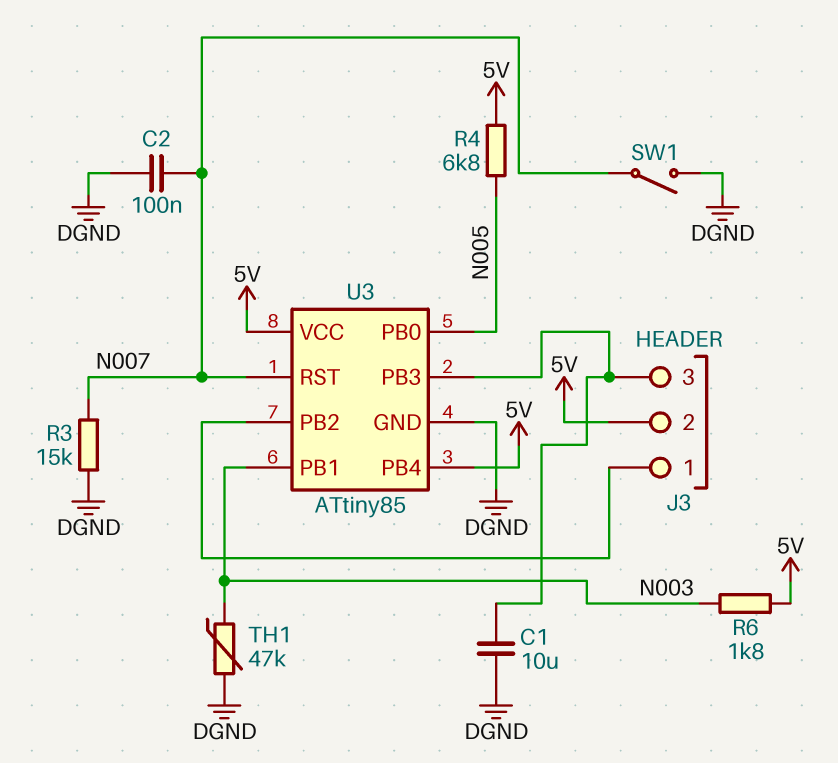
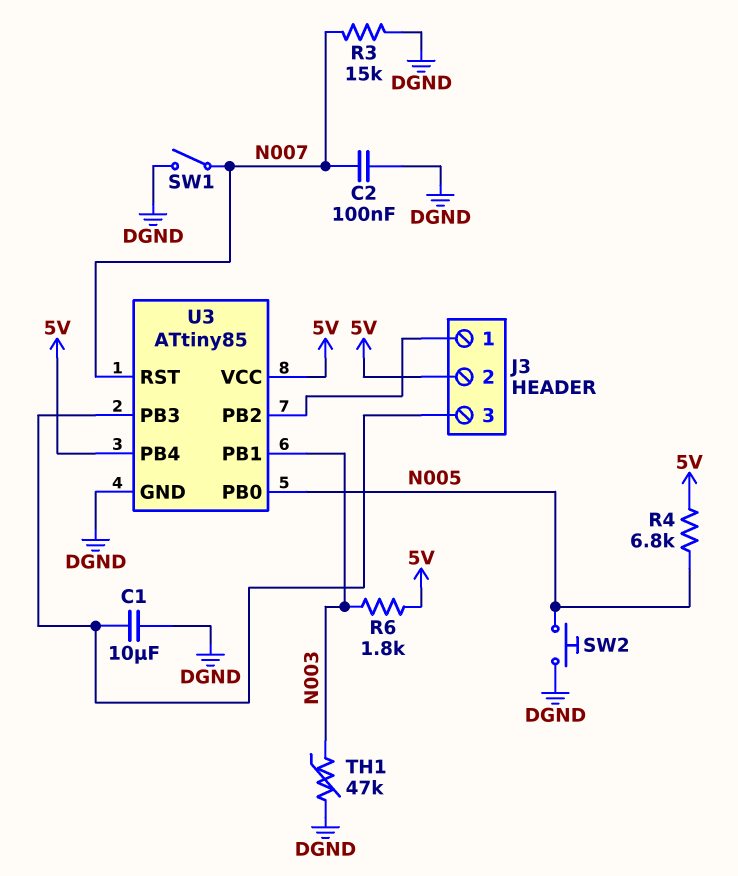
SW2: none -> button (DGND, N005)

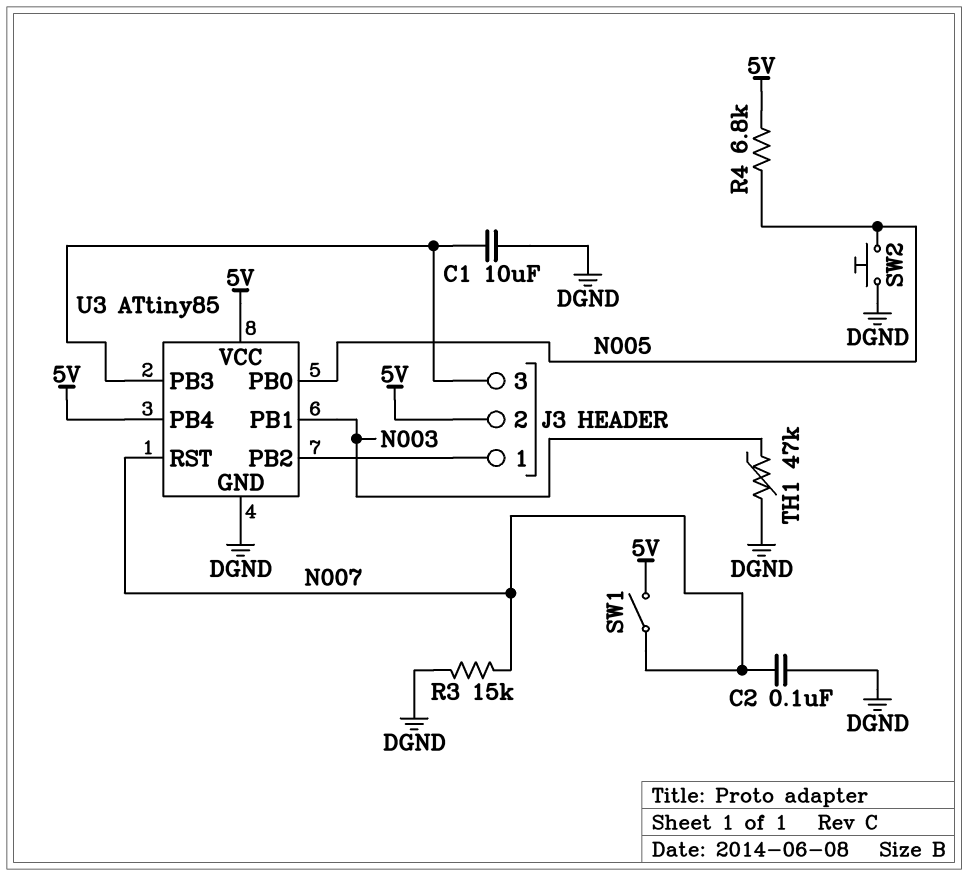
R6: 1.8k (5V, N003) -> none
SW1: switch (DGND, N007) -> switch (5V, N007)

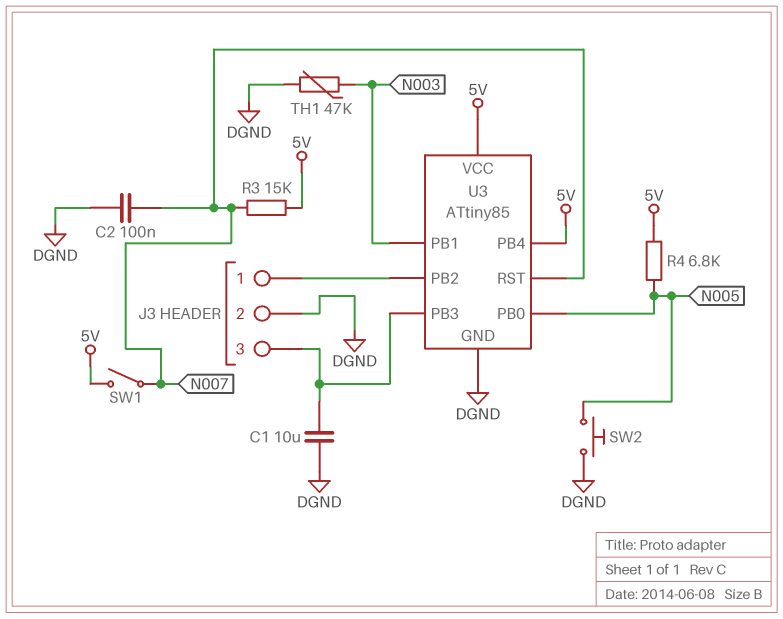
J3 pin 2: 5V -> DGND
R3: 15k (DGND, N007) -> 15k (5V, N007)

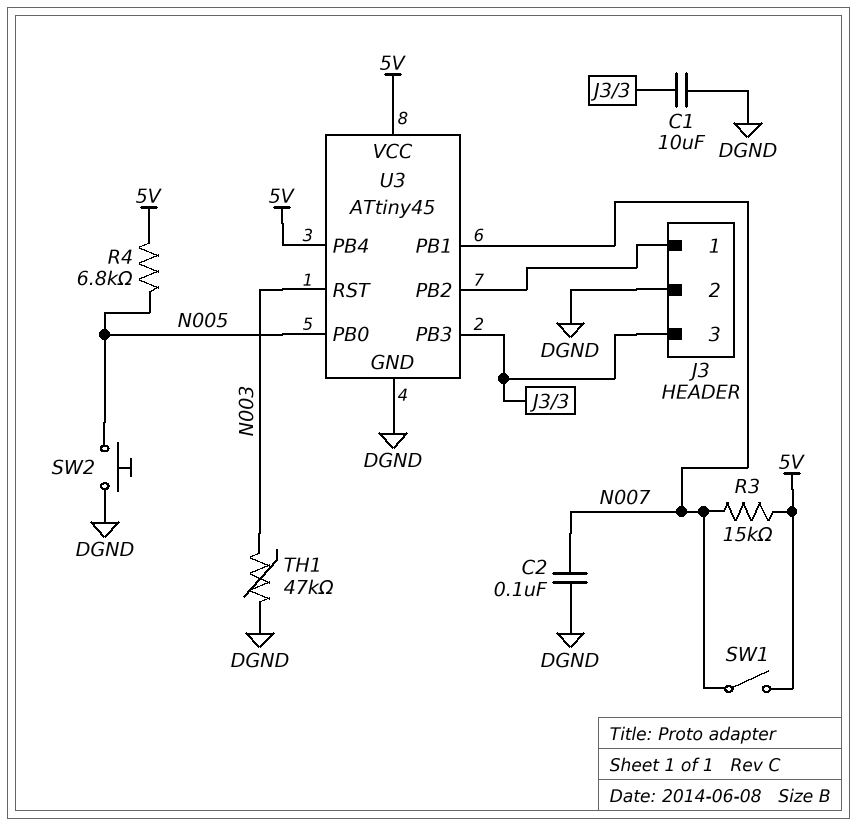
U3: ATtiny85 -> ATtiny45
U3 pin PB1: N003 -> N007
U3 pin RST: N007 -> N003

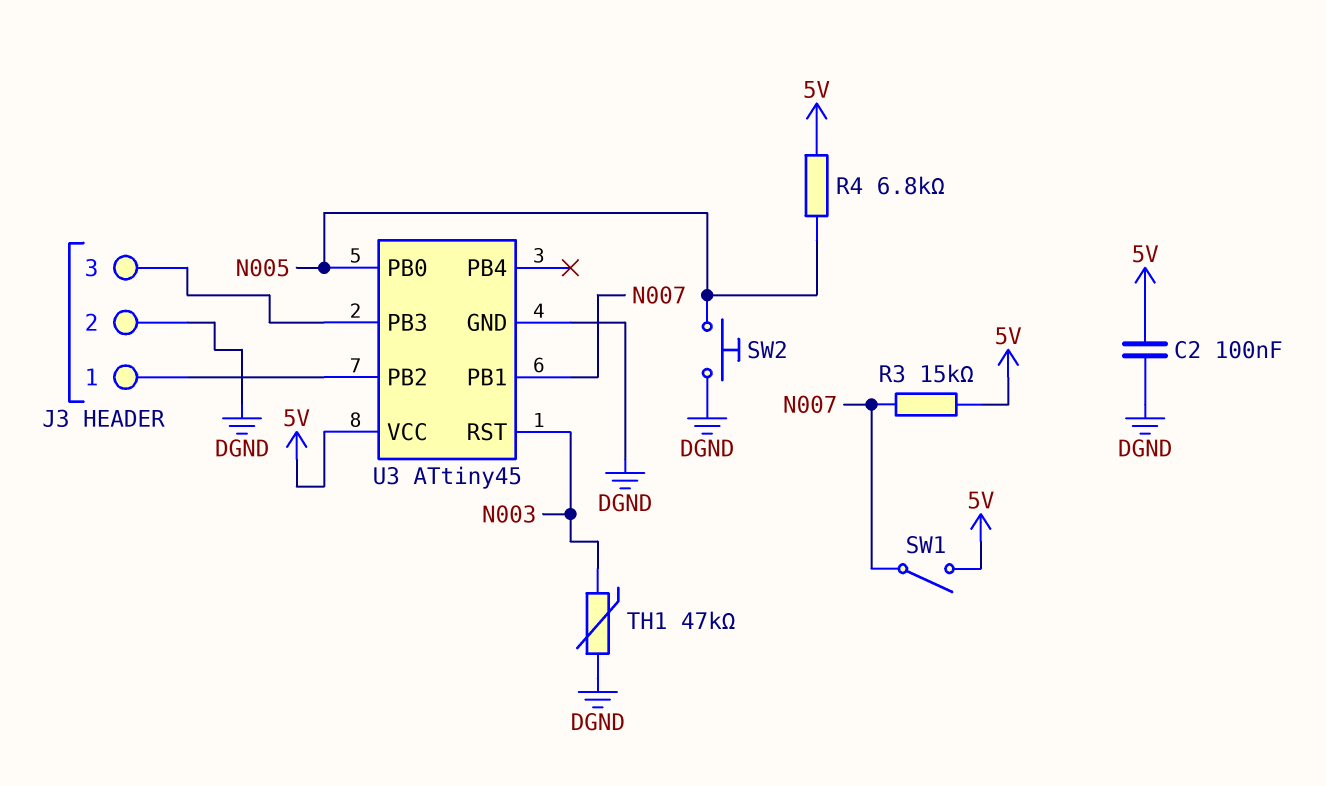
C1: 10uF (DGND, J3/3) -> none
C2: 100nF (DGND, N007) -> 100nF (5V, DGND)
U3 pin PB4: 5V -> none

